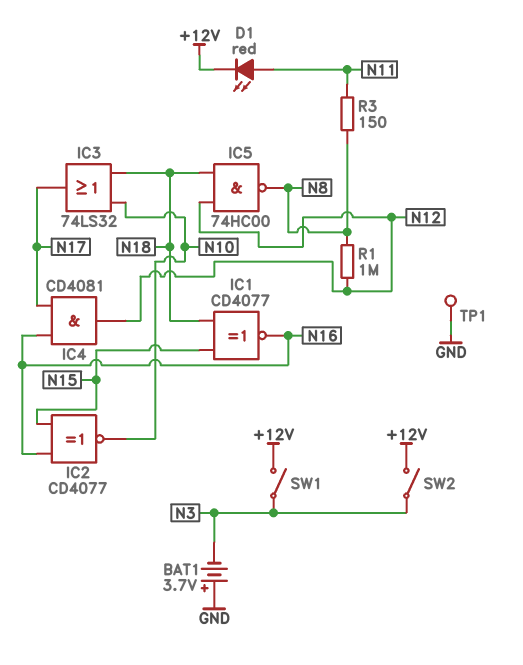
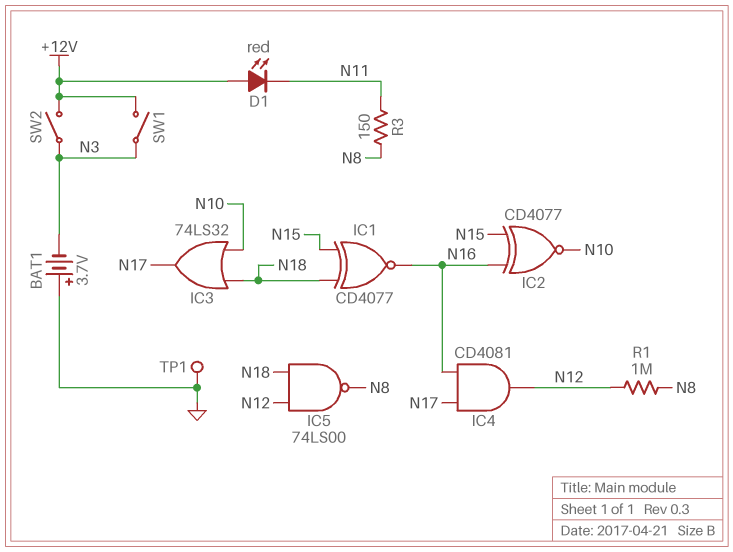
D1: LED red (A N11, K +12V) -> LED red (A +12V, K N11)
IC5: NAND 74HC00 (in N12, in N18, out N8) -> NAND 74LS00 (in N12, in N18, out N8)

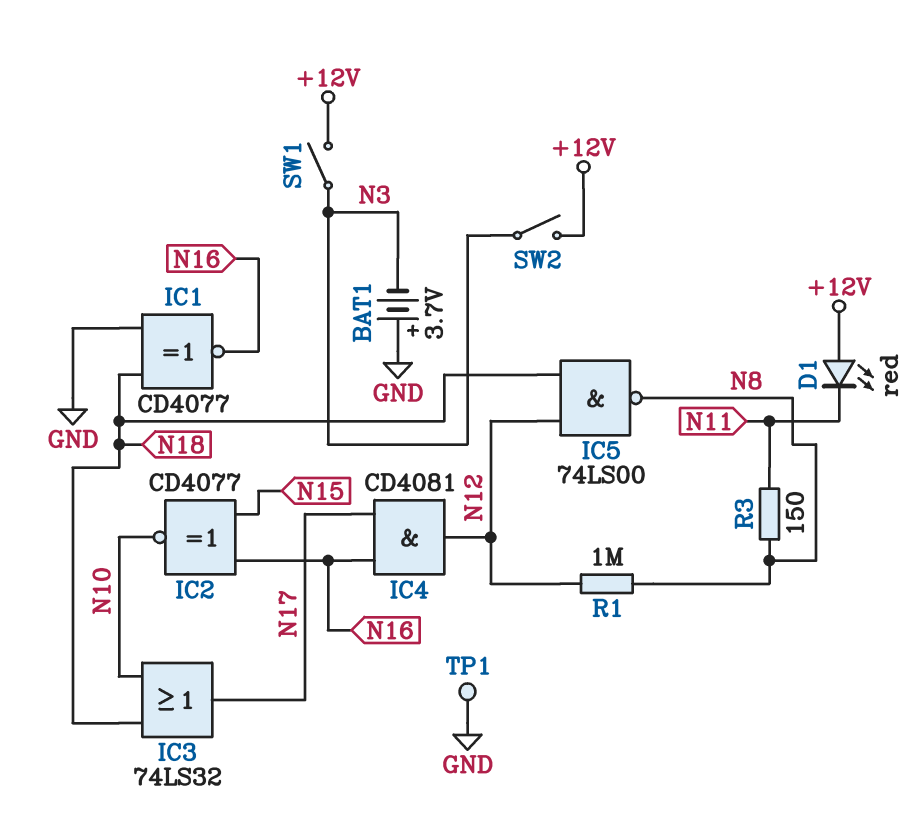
IC1: XNOR CD4077 (in N15, in N18, out N16) -> XNOR CD4077 (in GND, in N18, out N16)

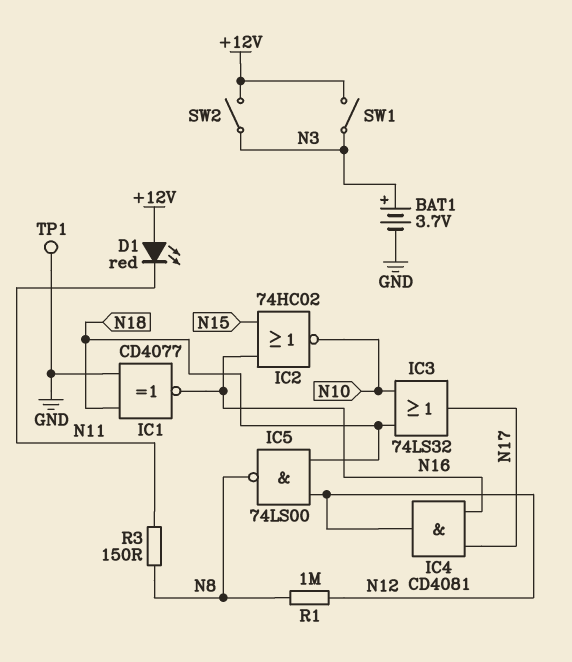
BAT1: 3.7V (plus GND, minus N3) -> 3.7V (plus N3, minus GND)
IC2: XNOR CD4077 (in N15, in N16, out N10) -> NOR 74HC02 (in N15, in N16, out N10)

